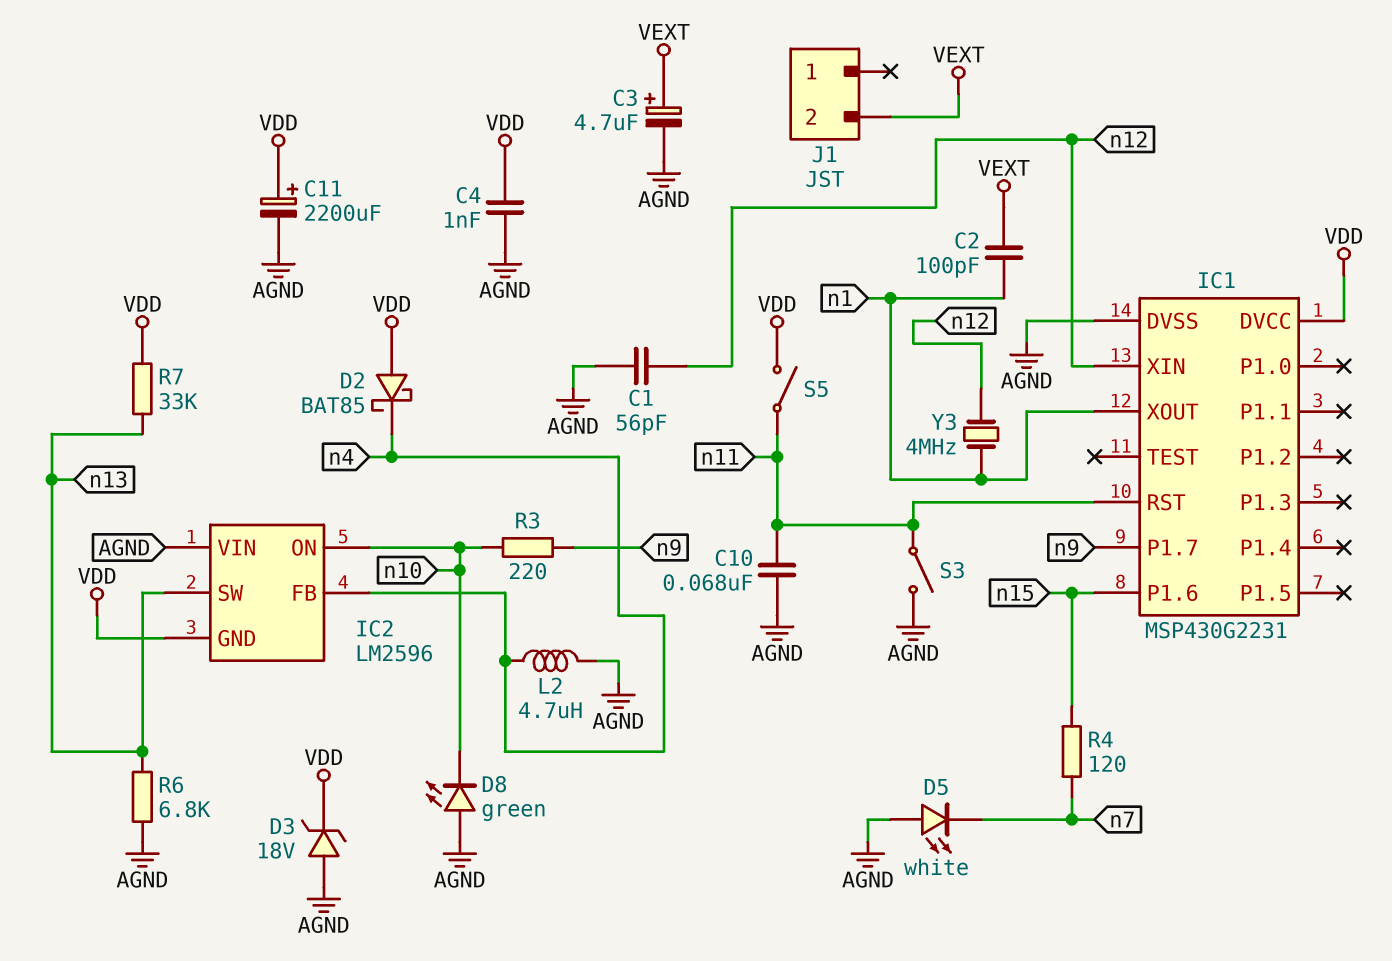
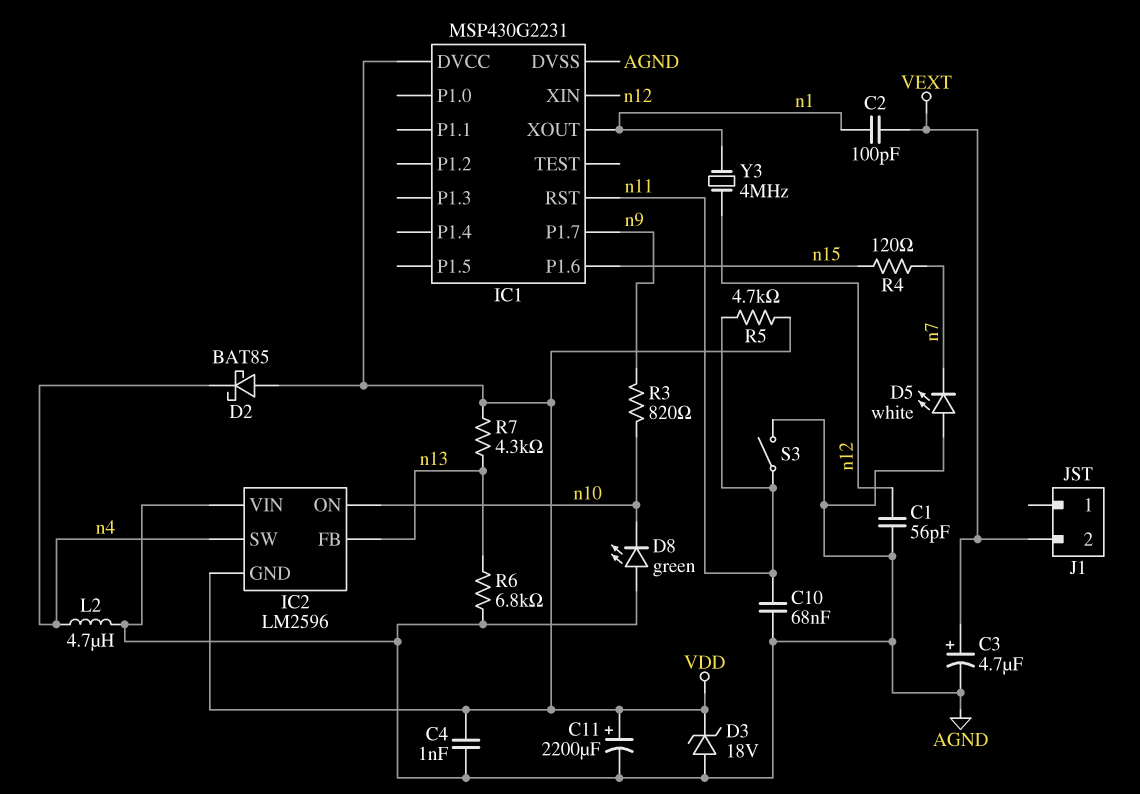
IC2 pin FB: n4 -> n13
IC2 pin SW: n13 -> n4
R3: 220 (n9, n10) -> 820 (n9, n10)
R5: none -> 4.7k (VDD, n11)
R7: 33k (VDD, n13) -> 4.3k (VDD, n13)
S5: switch (VDD, n11) -> none

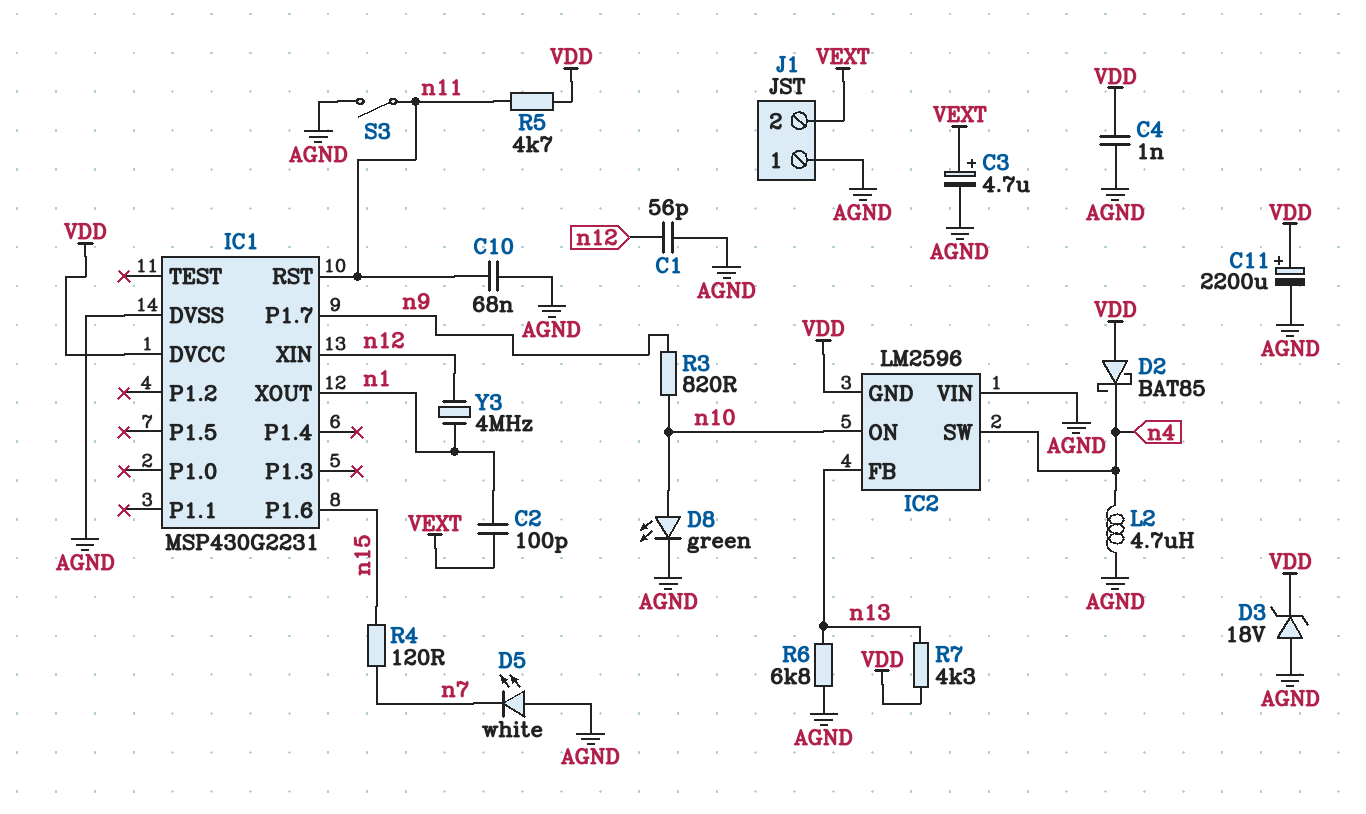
D8: LED green (A AGND, K n10) -> LED green (A n10, K AGND)
J1 pin 1: none -> AGND

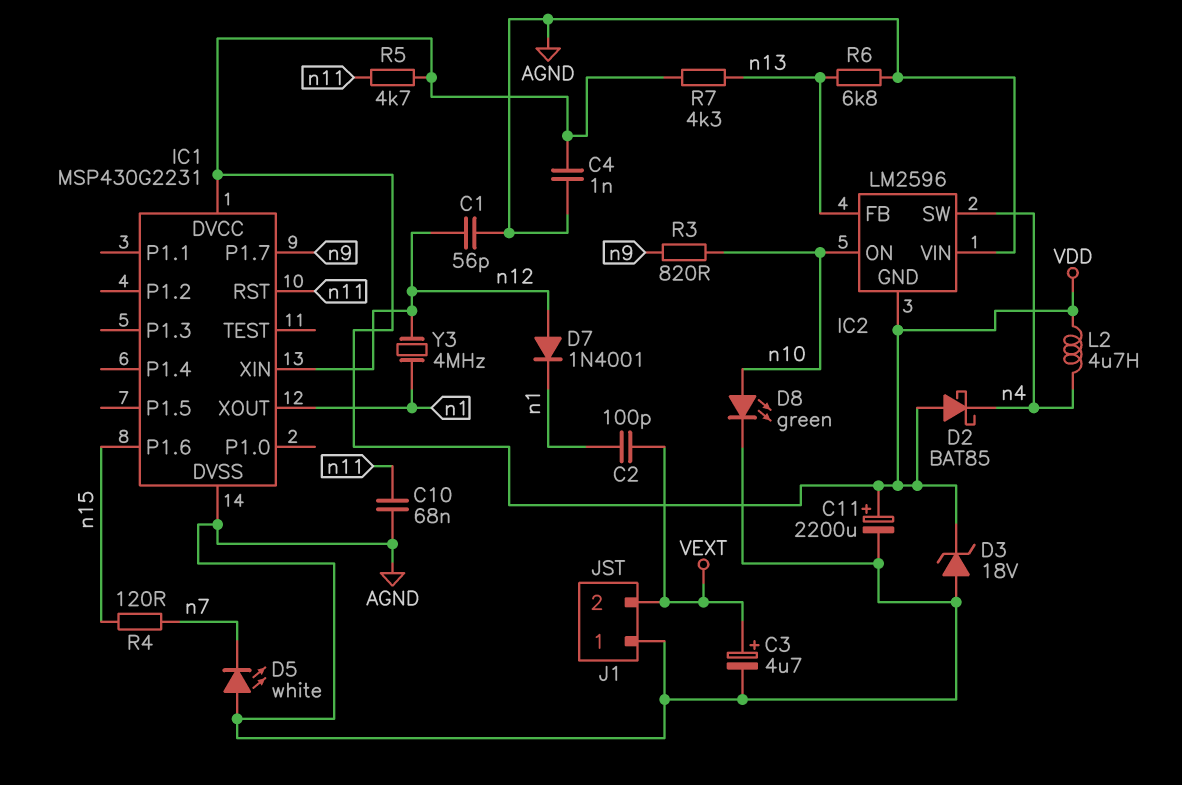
D7: none -> diode 1N4001 (A n12, K n1)
L2: 4.7uH (AGND, n4) -> 4.7uH (VDD, n4)
S3: switch (AGND, n11) -> none

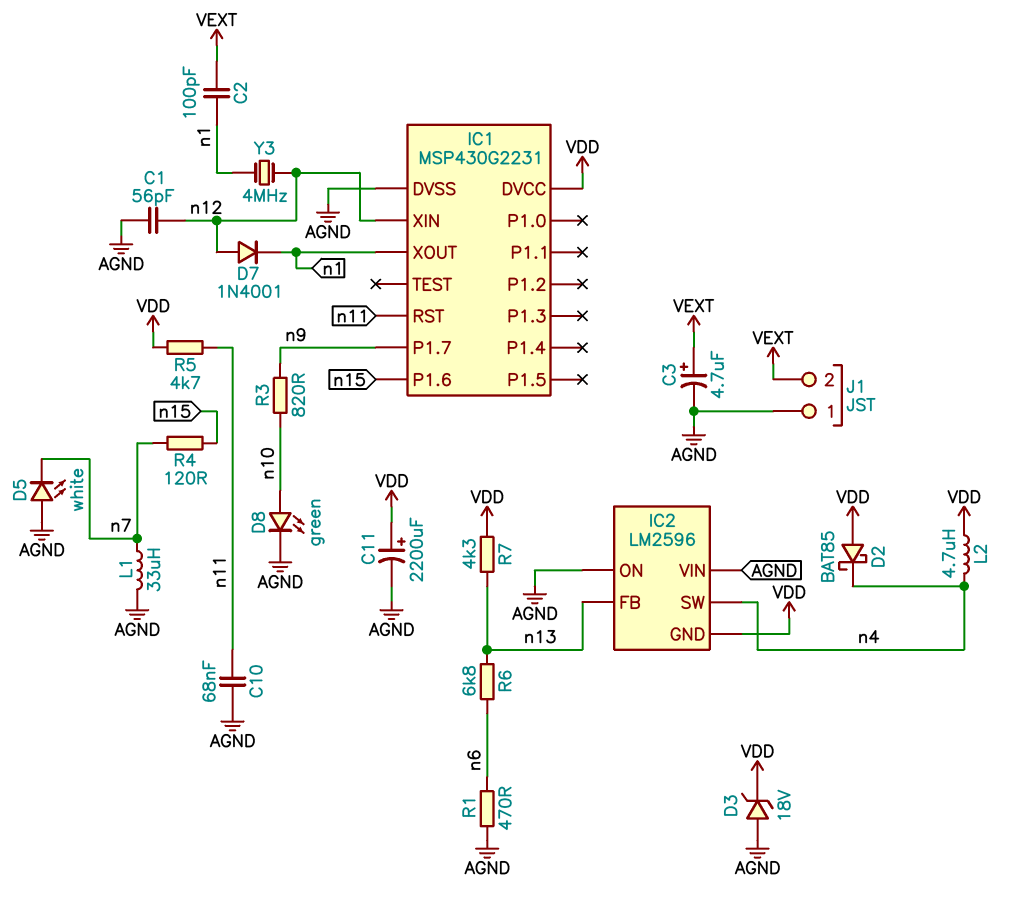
C4: 1nF (AGND, VDD) -> none
IC2 pin ON: n10 -> AGND
L1: none -> 33uH (AGND, n7)
R1: none -> 470 (AGND, n6)
R6: 6.8k (AGND, n13) -> 6.8k (n6, n13)

